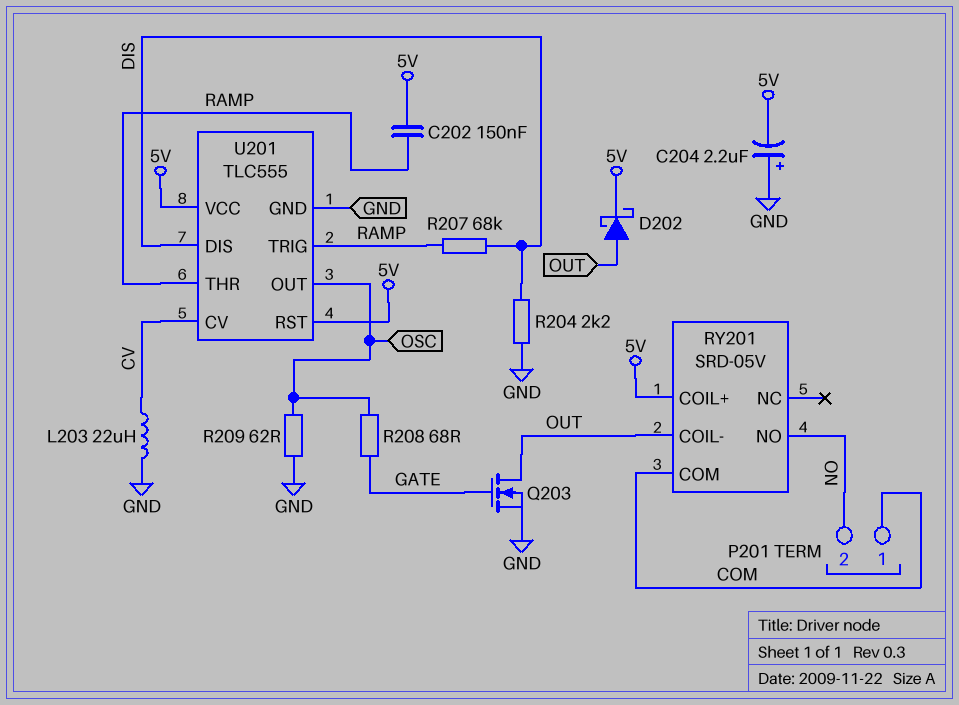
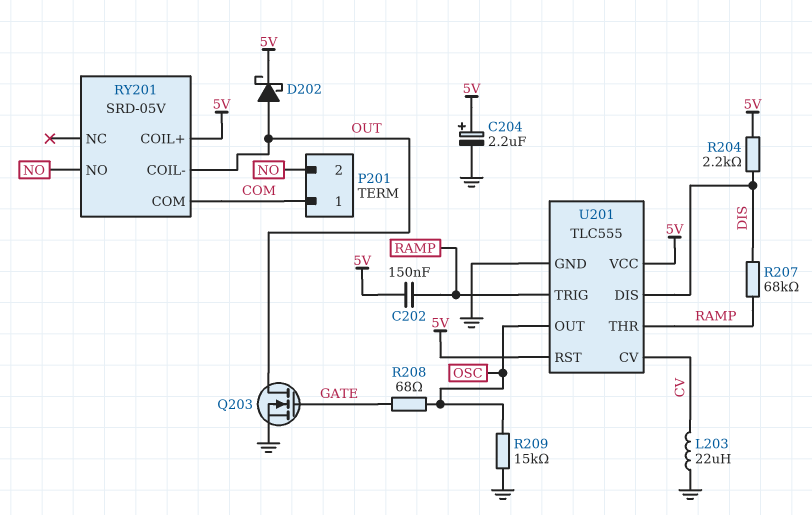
C204: 2.2uF (plus GND, minus 5V) -> 2.2uF (plus 5V, minus GND)
R204: 2.2k (DIS, GND) -> 2.2k (5V, DIS)
R209: 62 (GND, OSC) -> 15k (GND, OSC)

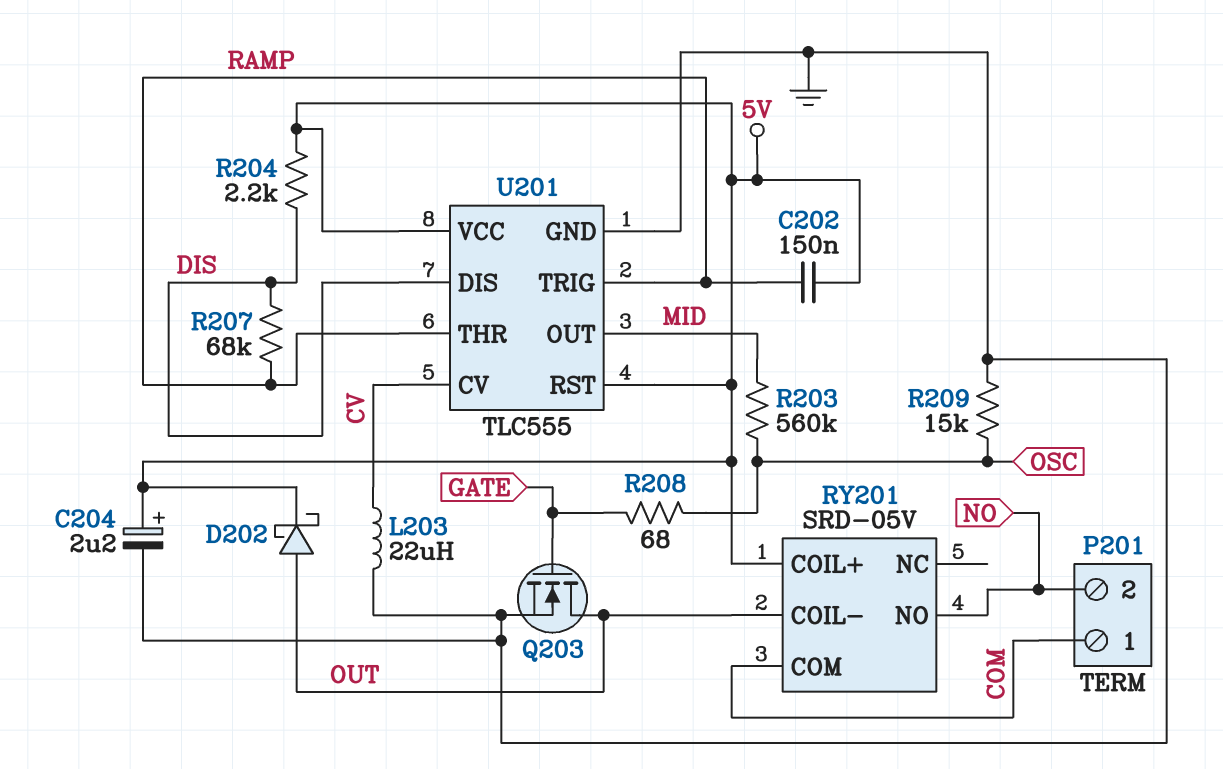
R203: none -> 560k (MID, OSC)
U201 pin OUT: OSC -> MID

